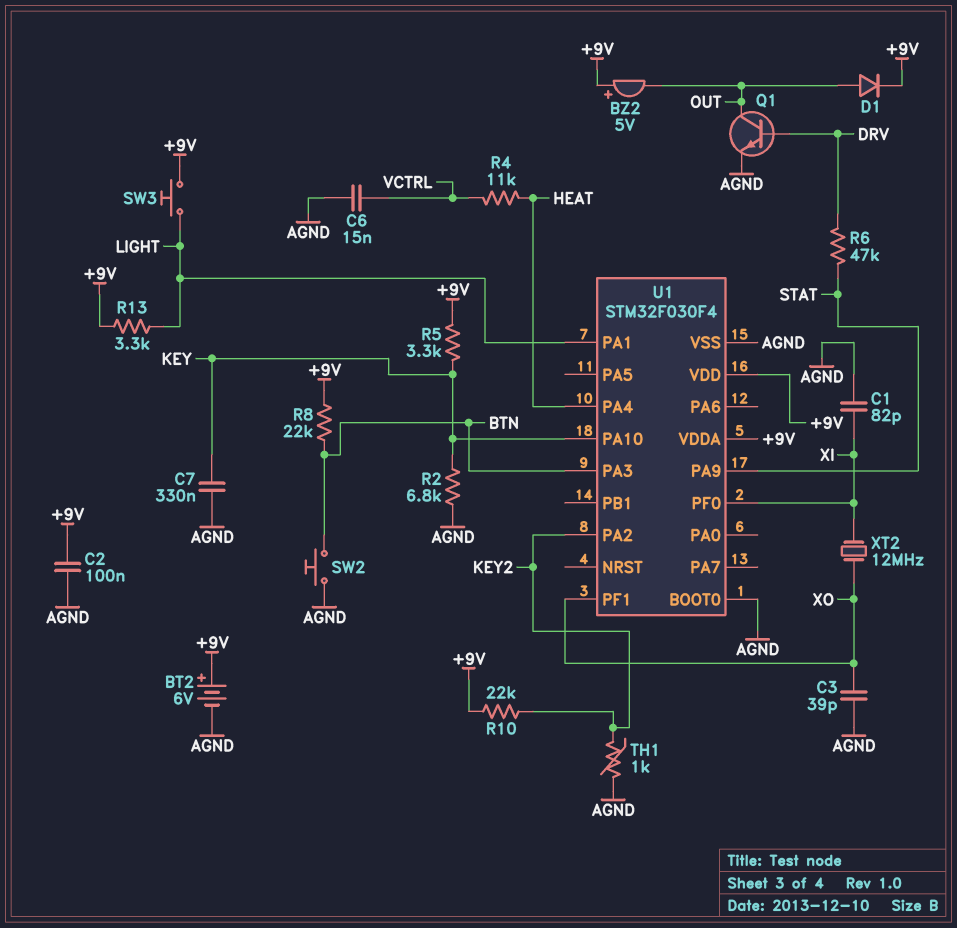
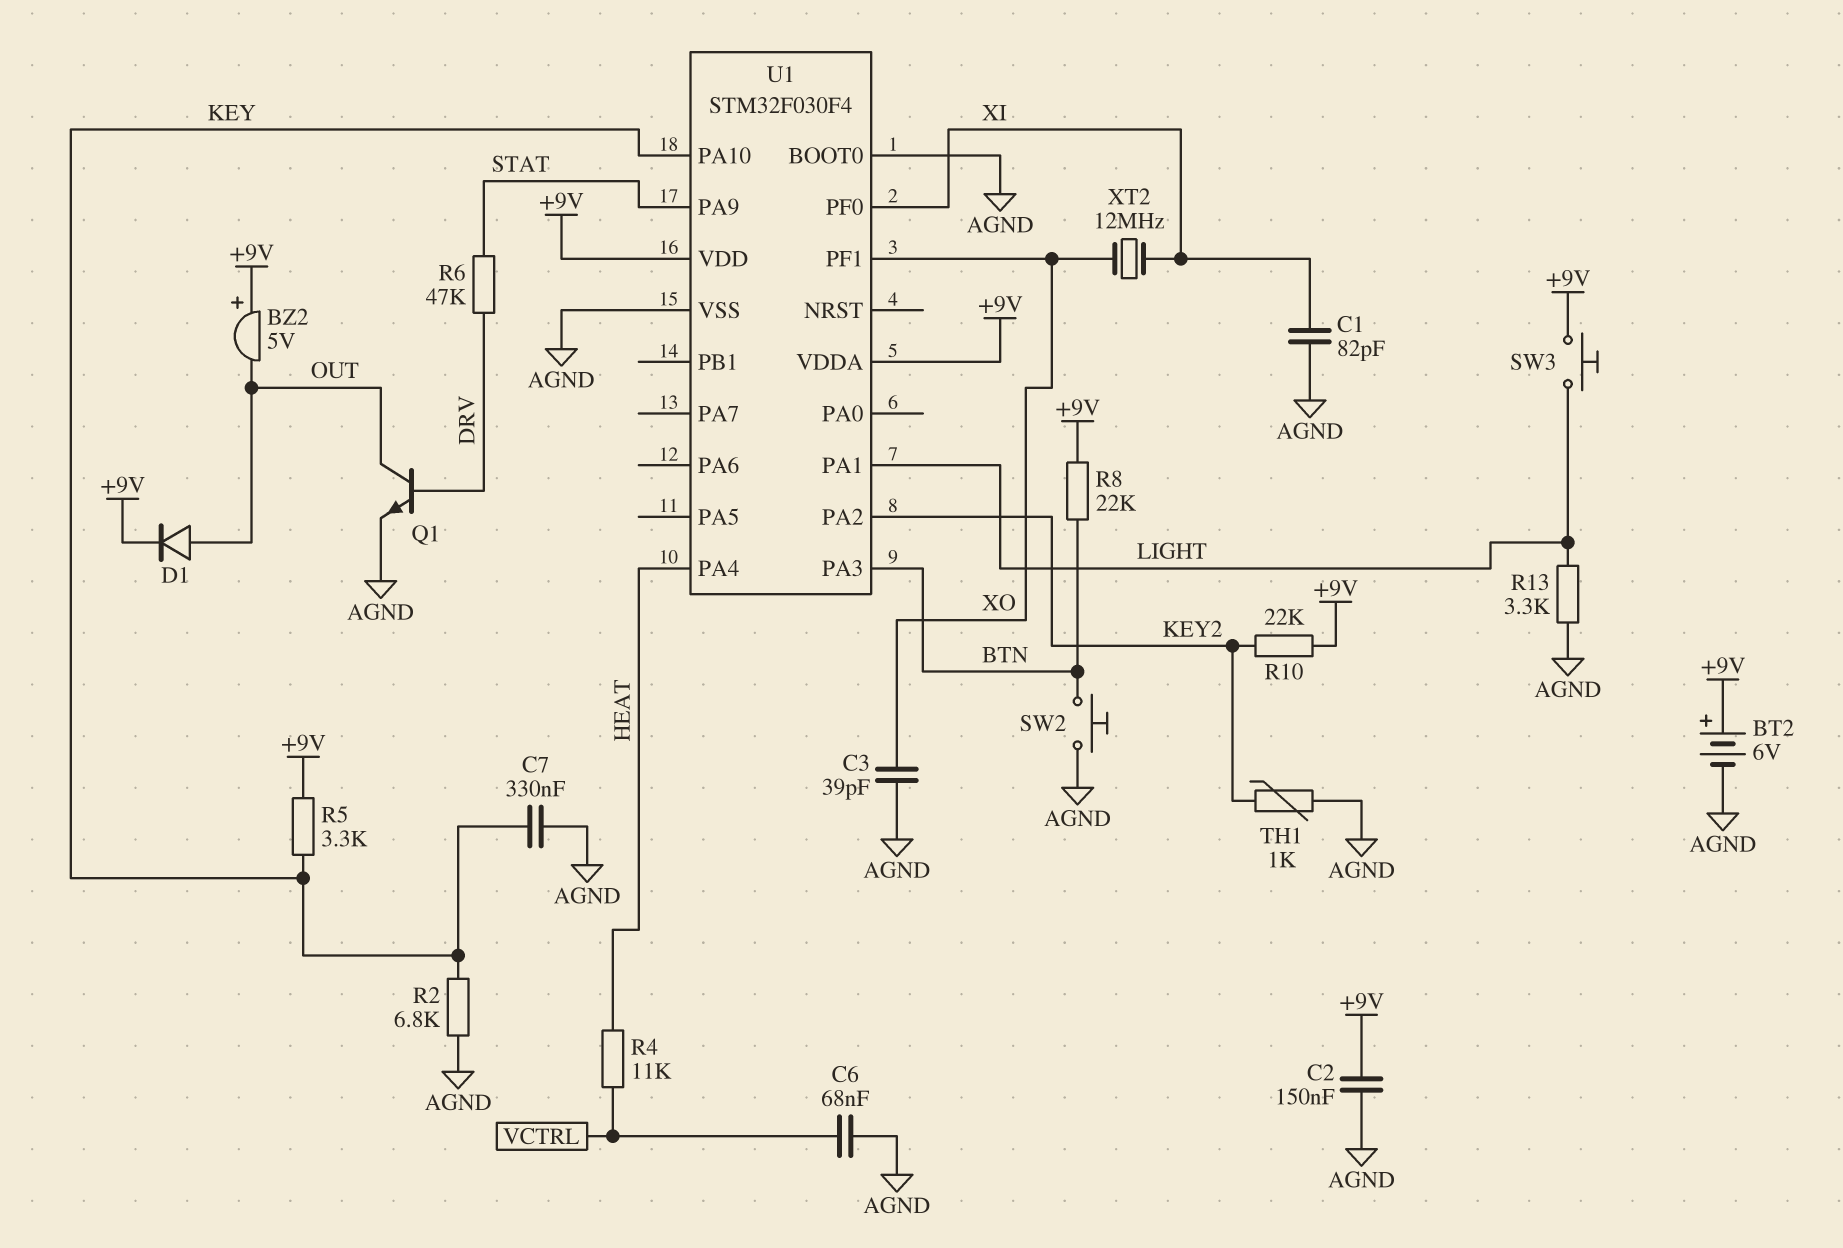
C2: 100nF (+9V, AGND) -> 150nF (+9V, AGND)
C6: 15nF (AGND, VCTRL) -> 68nF (AGND, VCTRL)
R13: 3.3k (+9V, LIGHT) -> 3.3k (AGND, LIGHT)

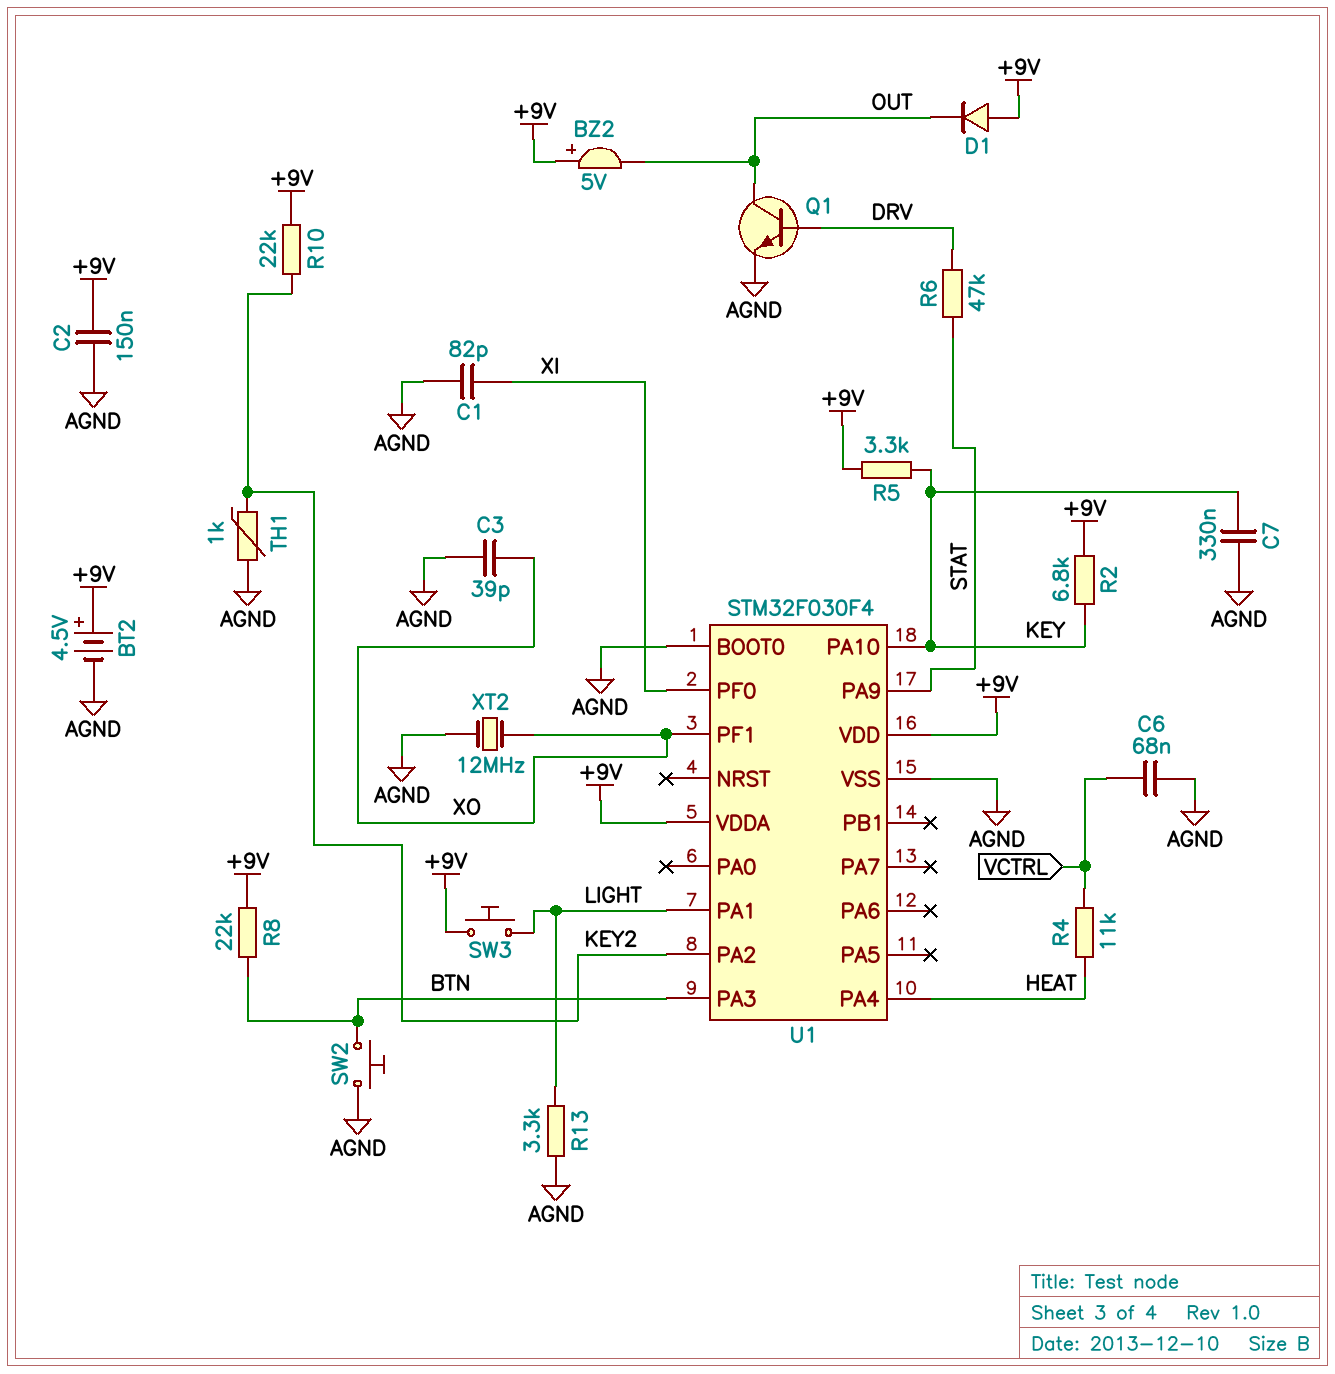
BT2: 6V (plus +9V, minus AGND) -> 4.5V (plus +9V, minus AGND)
D1: diode (A OUT, K +9V) -> diode (A +9V, K OUT)
R2: 6.8k (AGND, KEY) -> 6.8k (+9V, KEY)
XT2: 12MHz (XI, XO) -> 12MHz (AGND, XO)

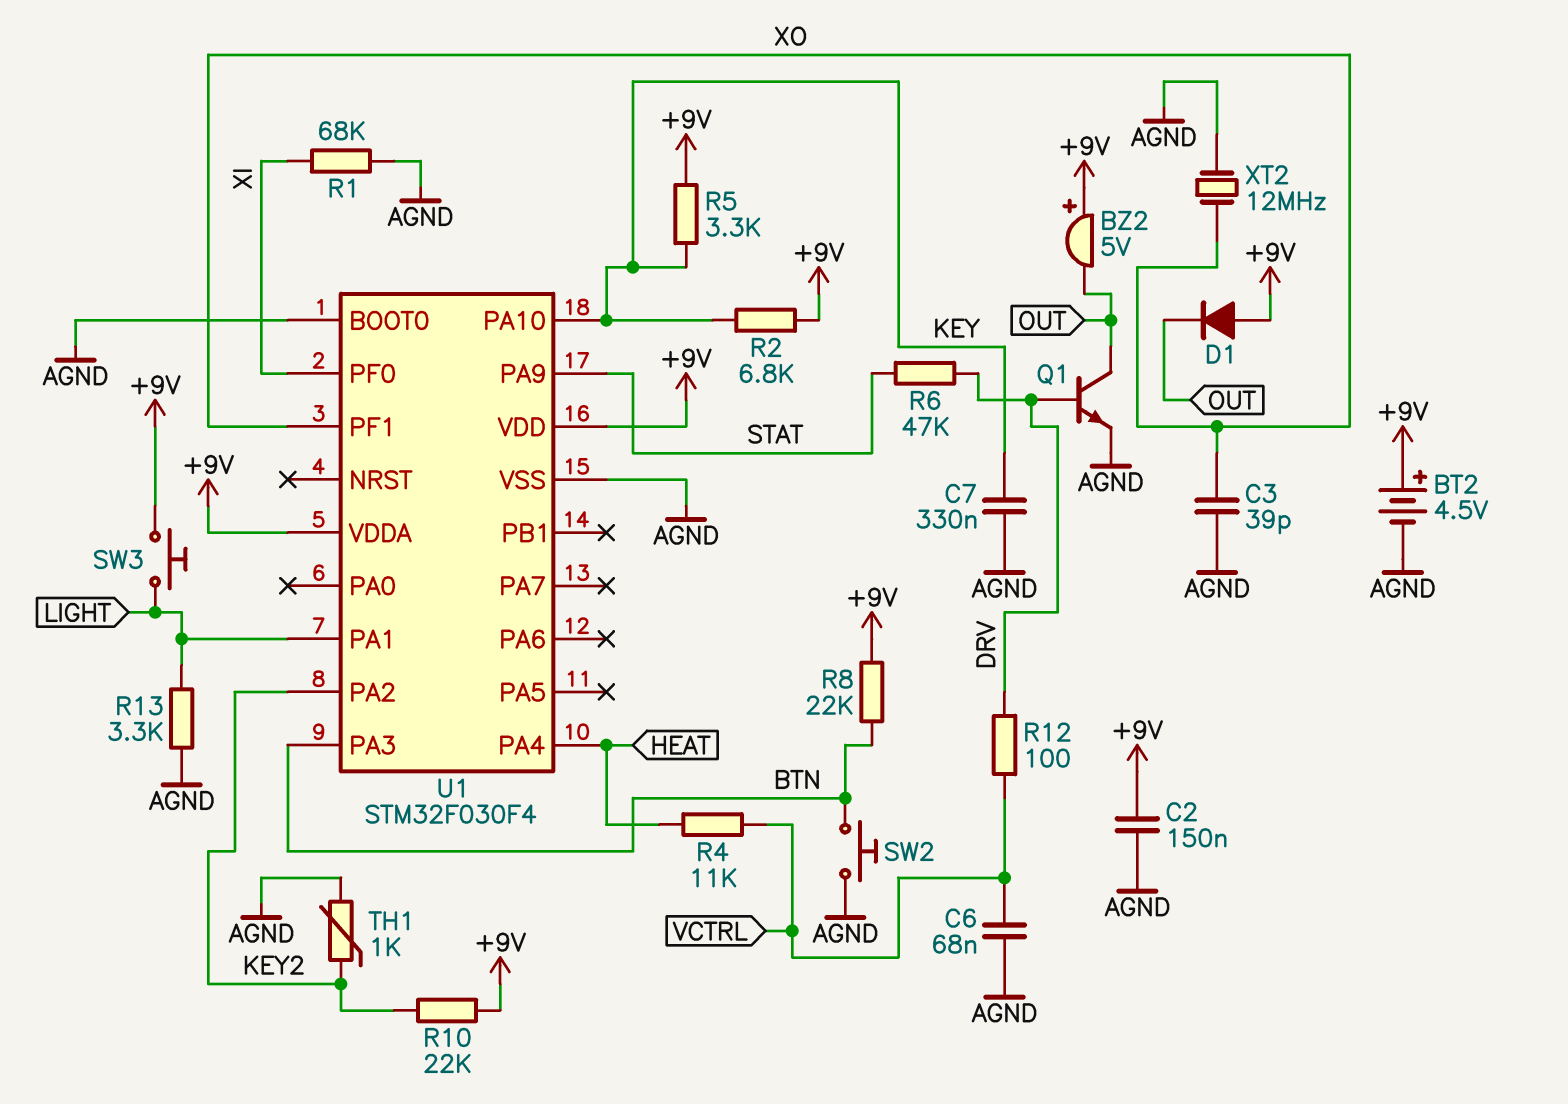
C1: 82pF (AGND, XI) -> none
R1: none -> 68k (AGND, XI)
R12: none -> 100 (DRV, VCTRL)

